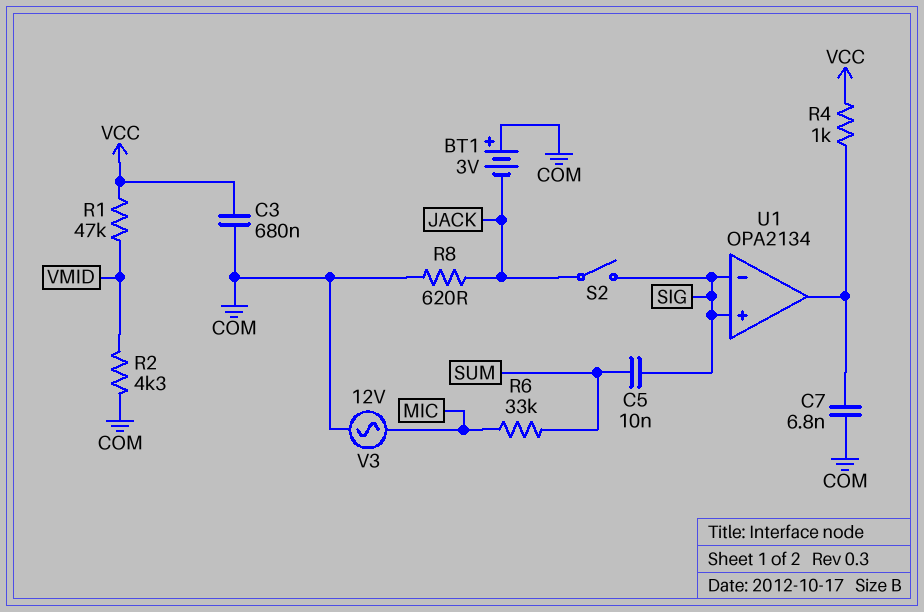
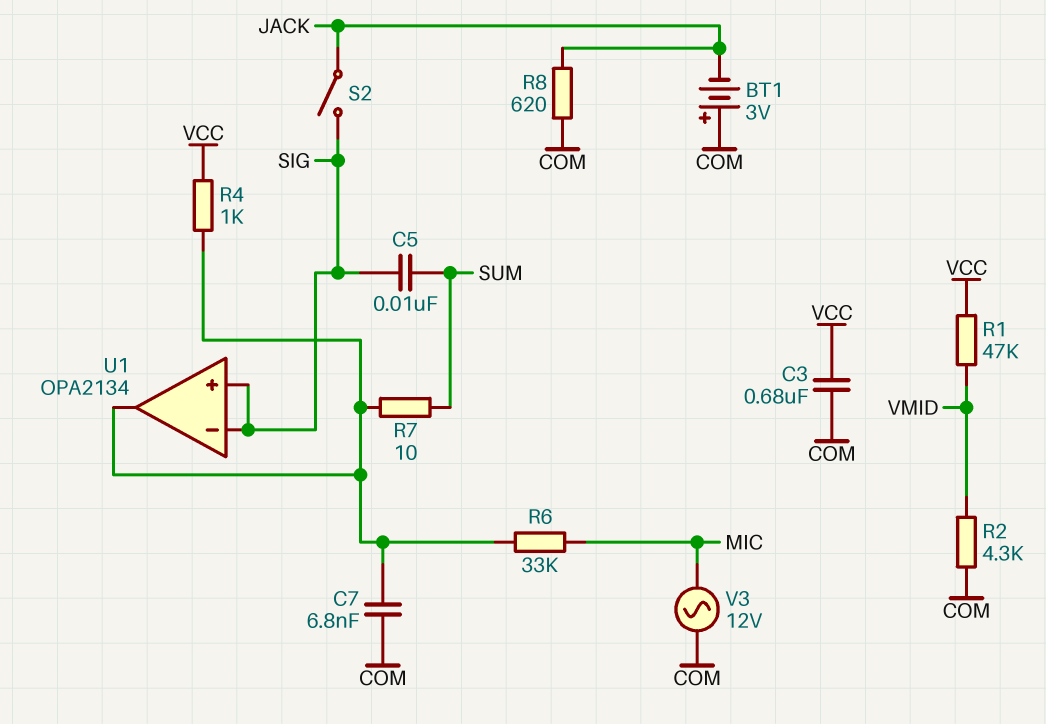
R6: 33k (MIC, SUM) -> 33k (MIC, U1/out)
R7: none -> 10 (SUM, U1/out)

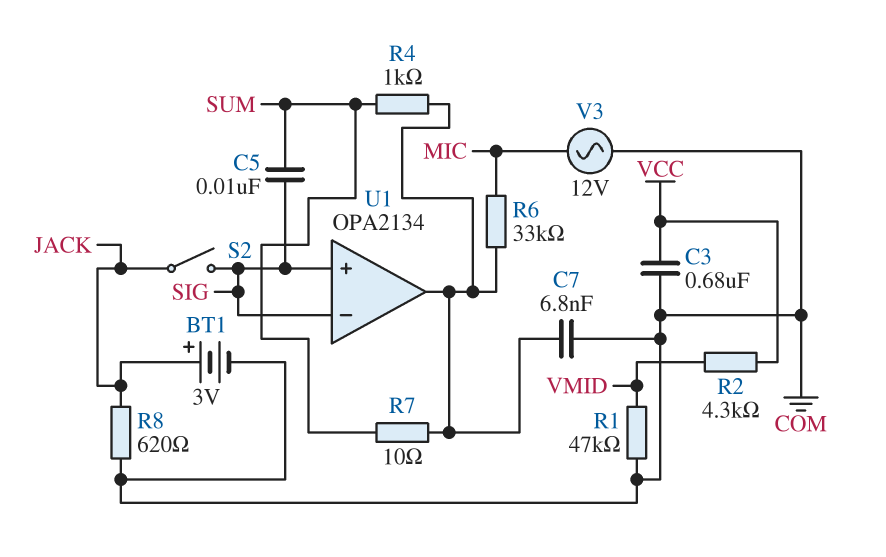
BT1: 3V (plus COM, minus JACK) -> 3V (plus JACK, minus COM)
R1: 47k (VCC, VMID) -> 47k (COM, VMID)
R2: 4.3k (COM, VMID) -> 4.3k (VCC, VMID)
R4: 1k (U1/out, VCC) -> 1k (SUM, U1/out)

